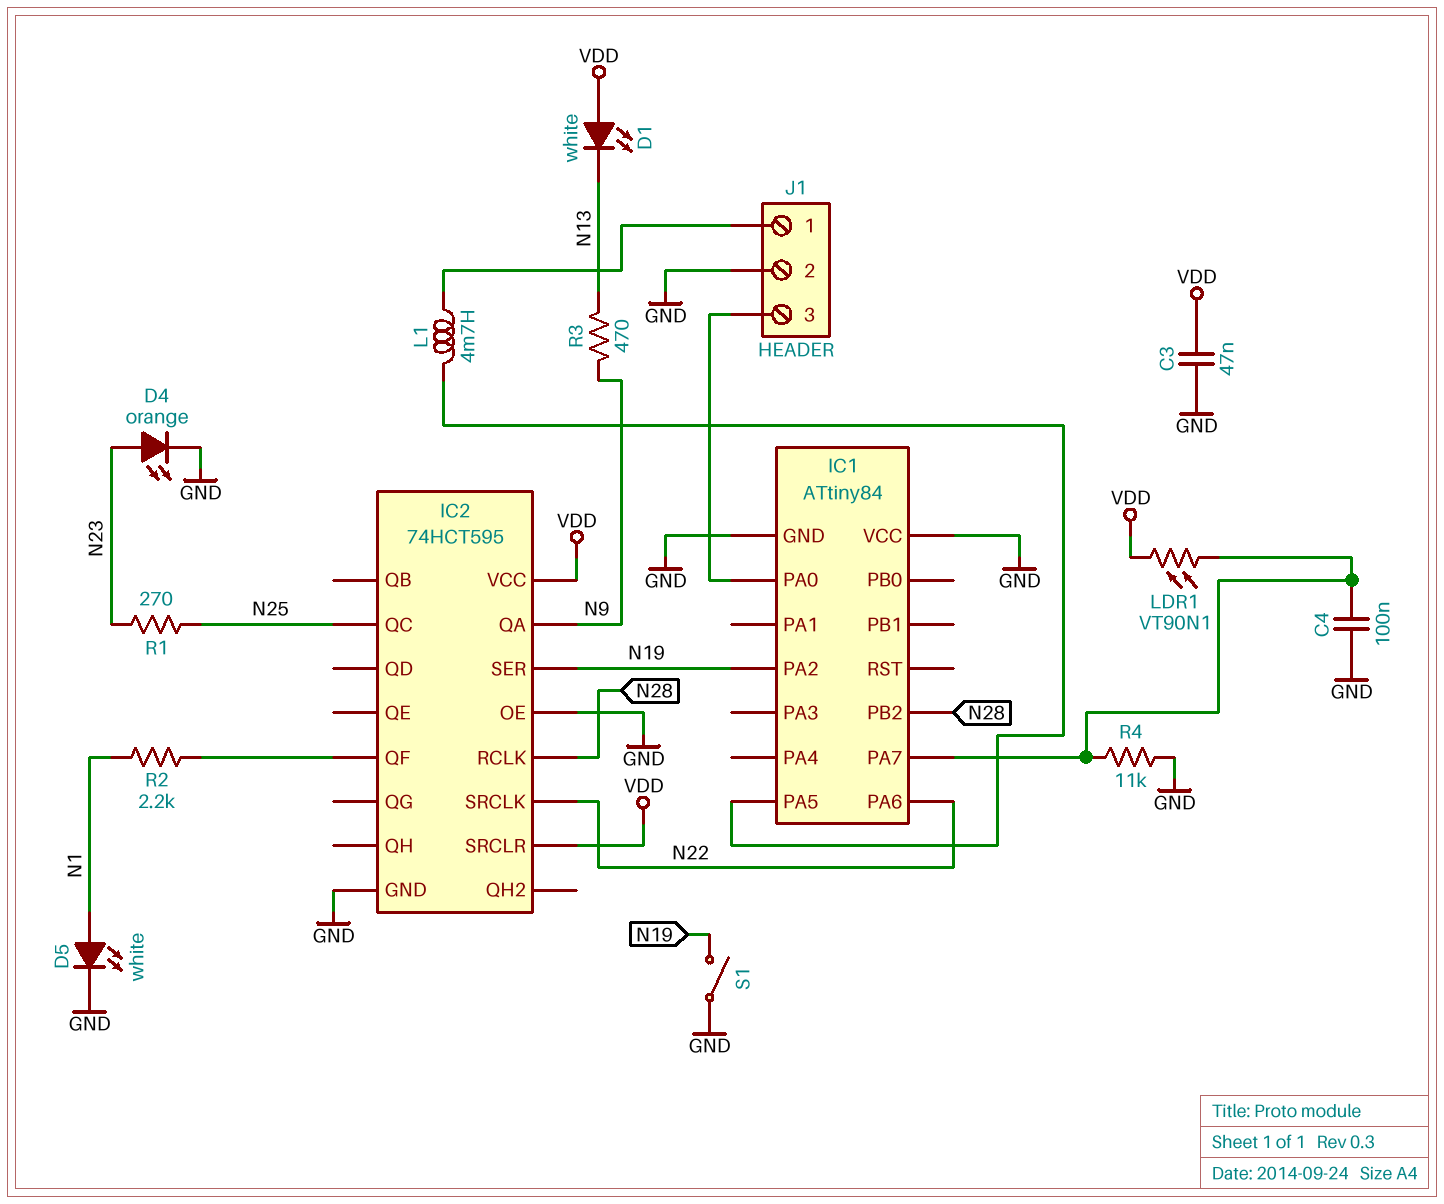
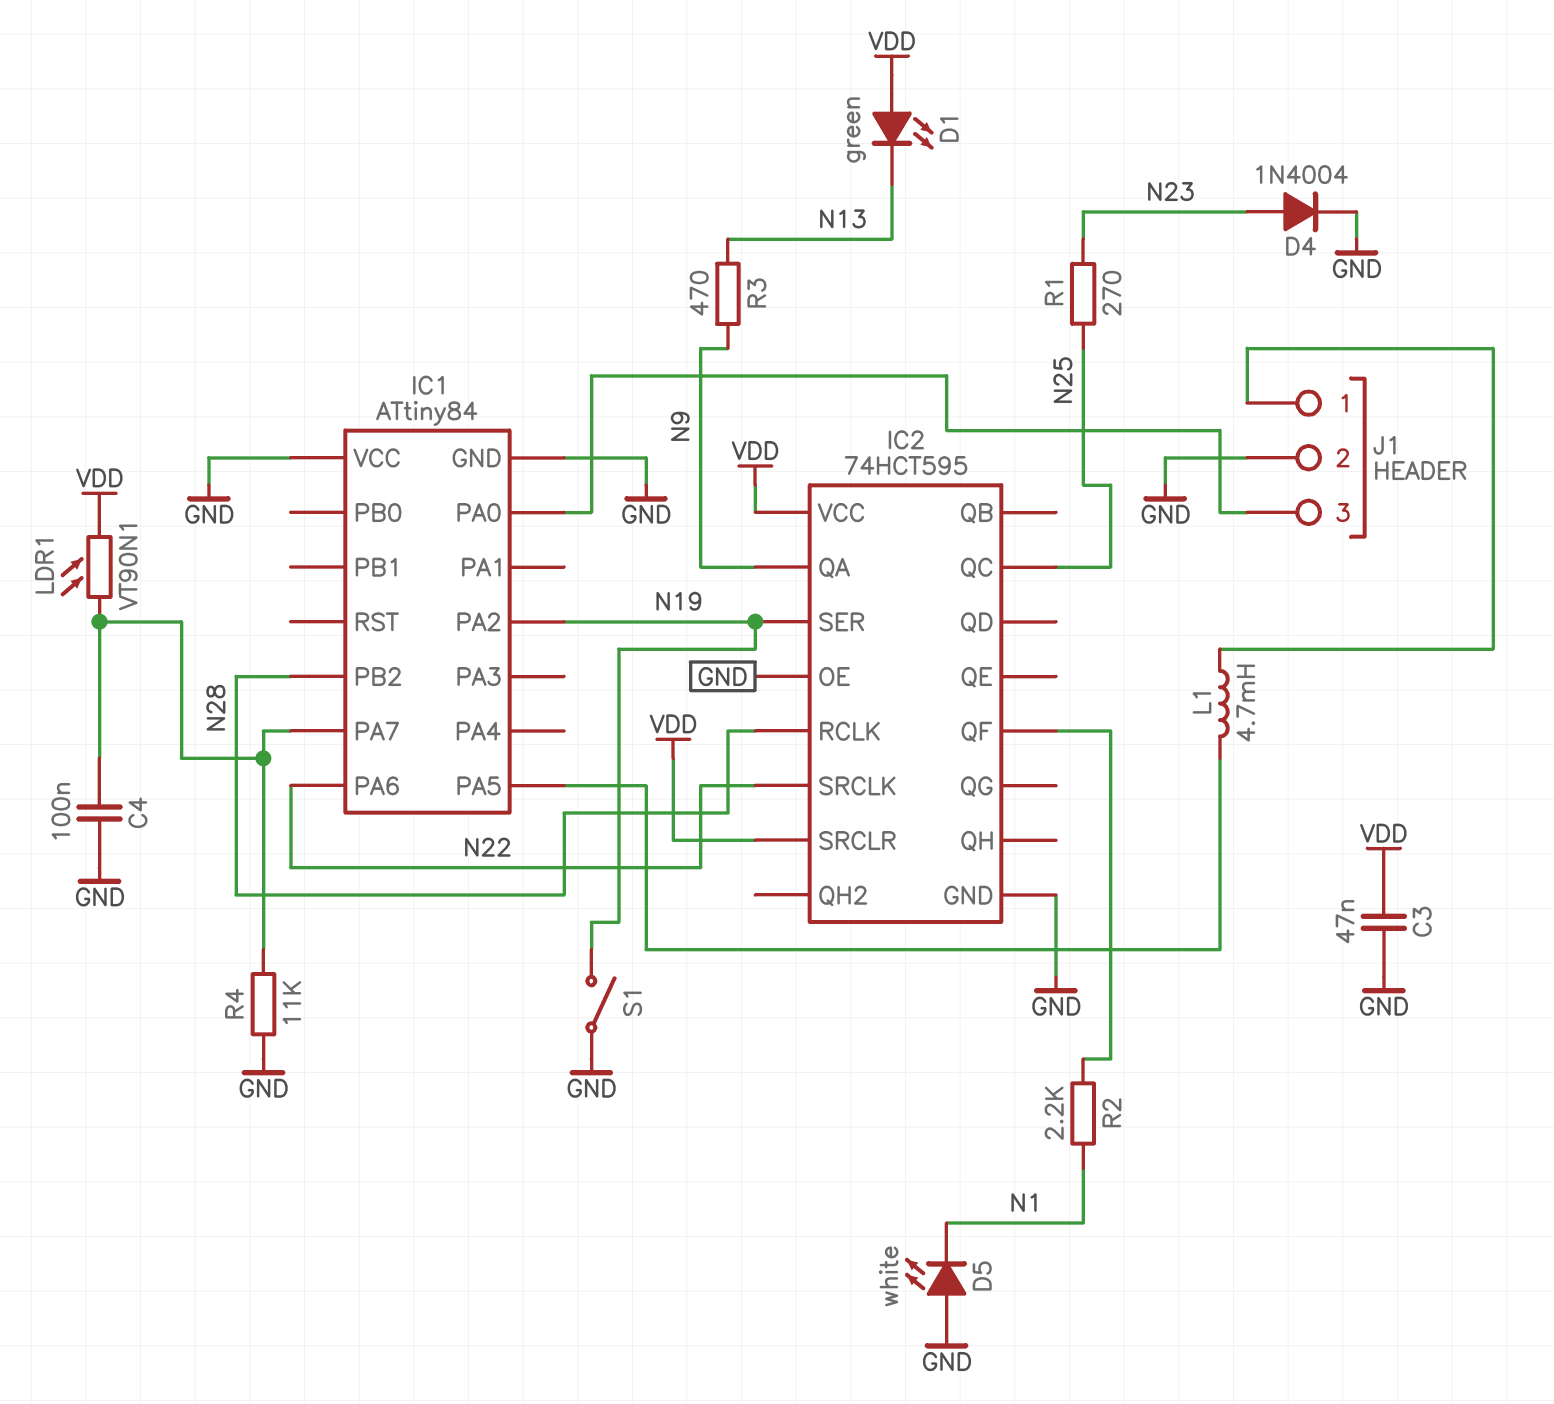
D1: LED white (A VDD, K N13) -> LED green (A VDD, K N13)
D4: LED orange (A N23, K GND) -> diode 1N4004 (A N23, K GND)
D5: LED white (A N1, K GND) -> LED white (A GND, K N1)

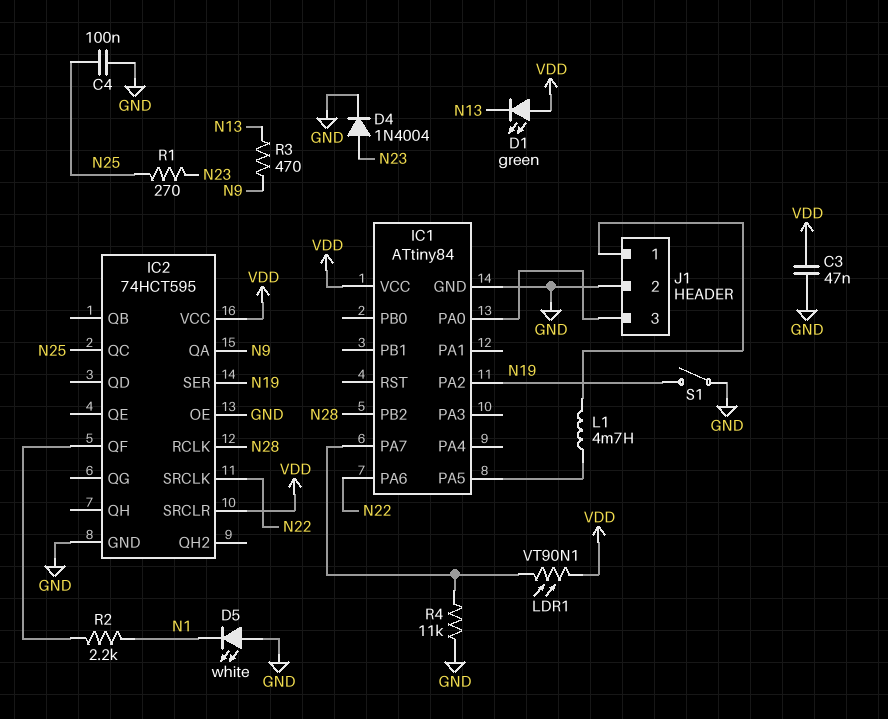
C4: 100nF (GND, IC1/PA7) -> 100nF (GND, N25)
IC1 pin VCC: GND -> VDD

